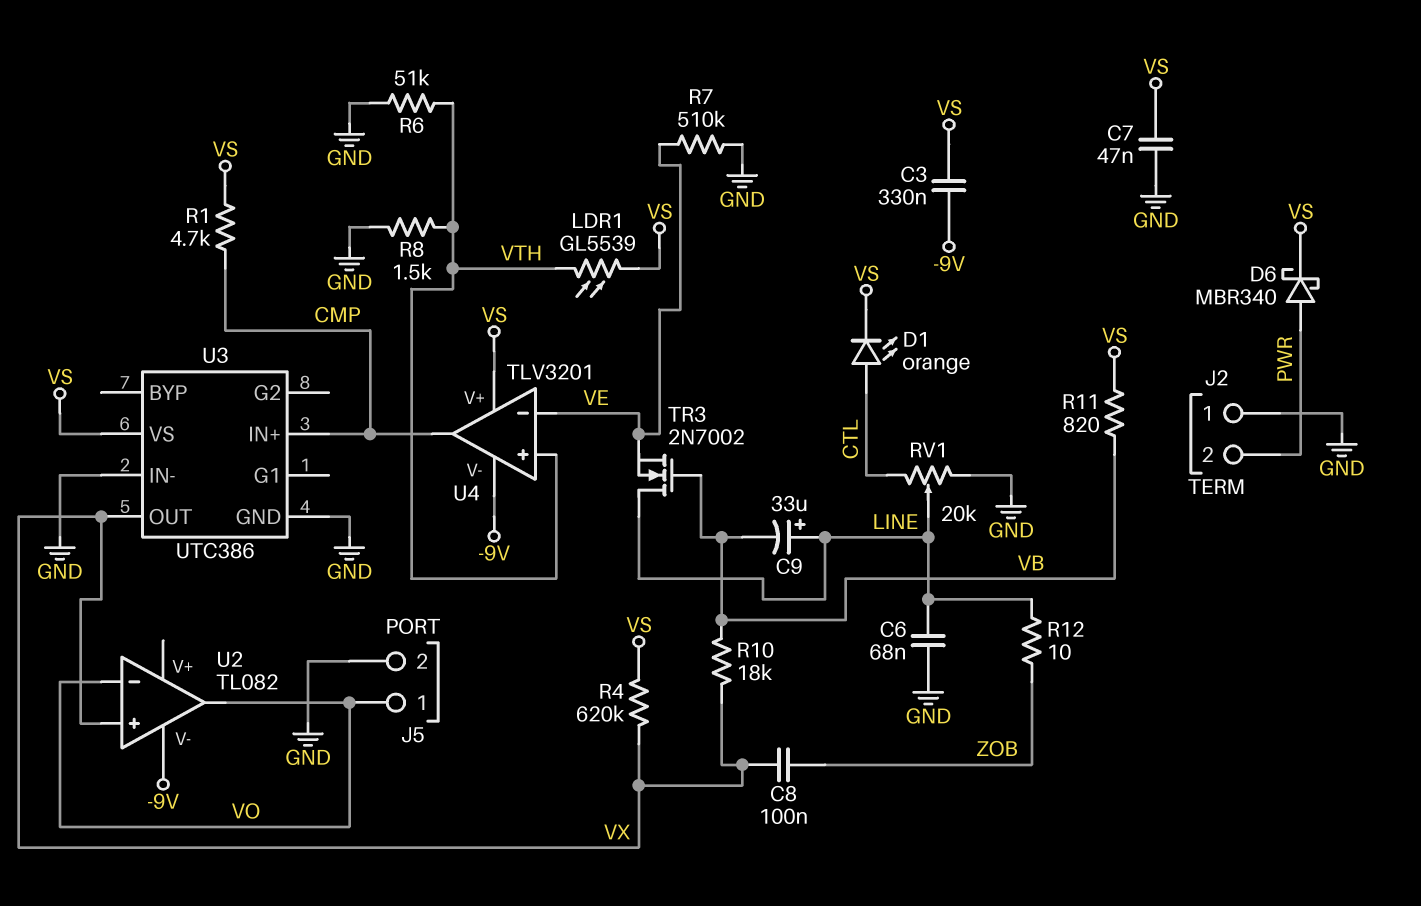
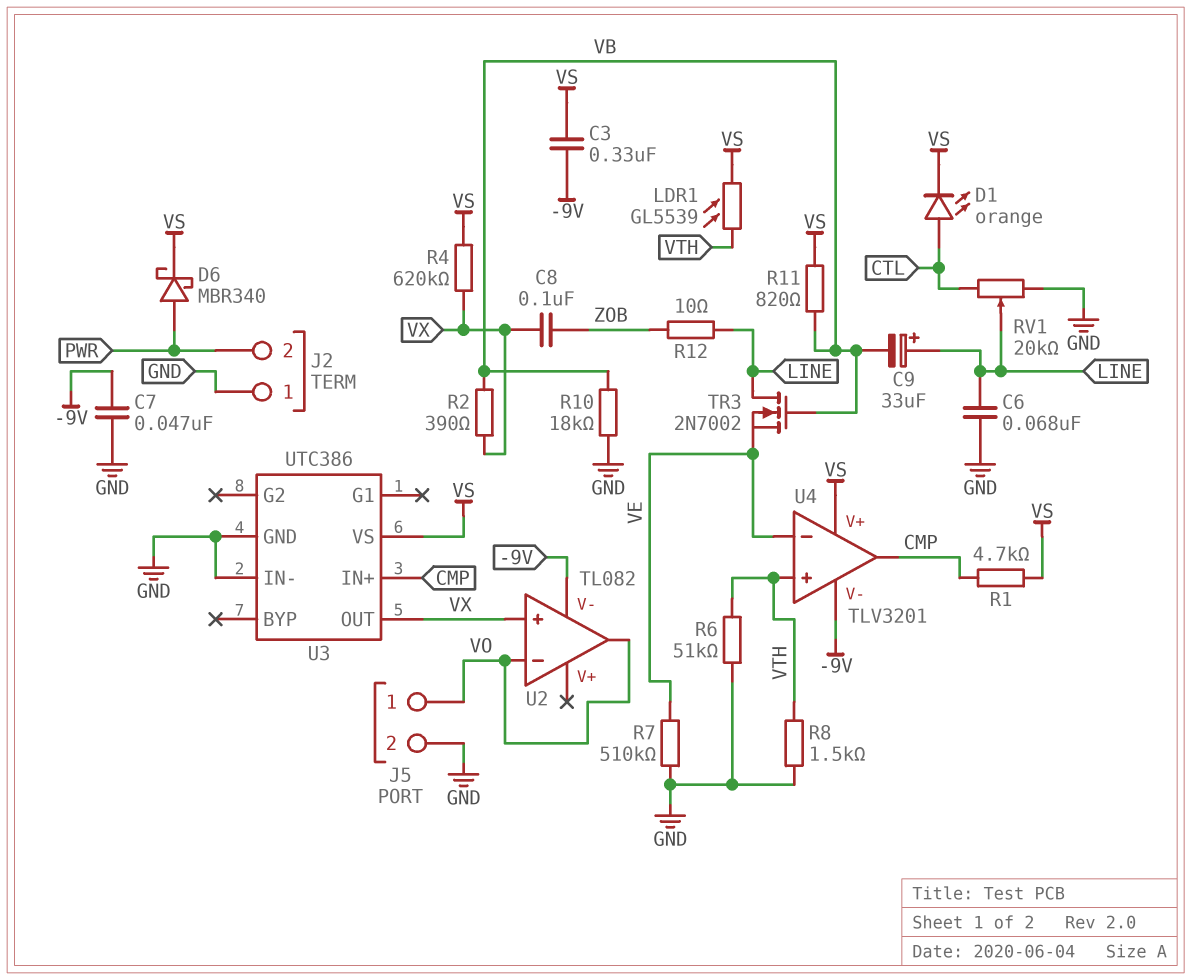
C7: 47nF (GND, VS) -> 47nF (-9V, GND)
R2: none -> 390 (VB, VX)
R10: 18k (VB, VX) -> 18k (GND, VB)

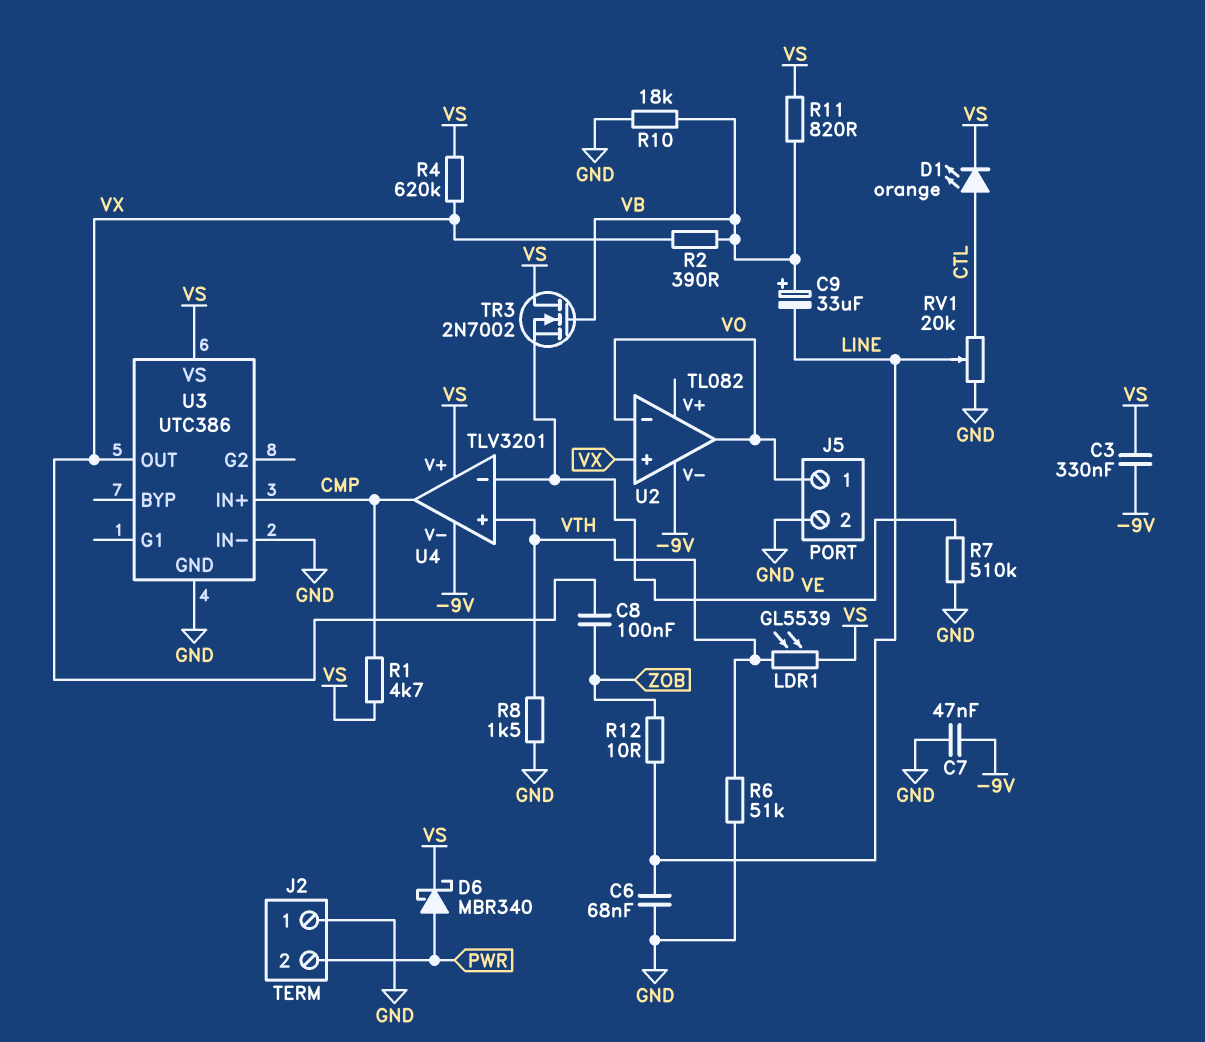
C9: 33uF (plus LINE, minus VB) -> 33uF (plus VB, minus LINE)
TR3: NMOS 2N7002 (G VB, D LINE, S VE) -> NMOS 2N7002 (G VB, D VS, S VE)

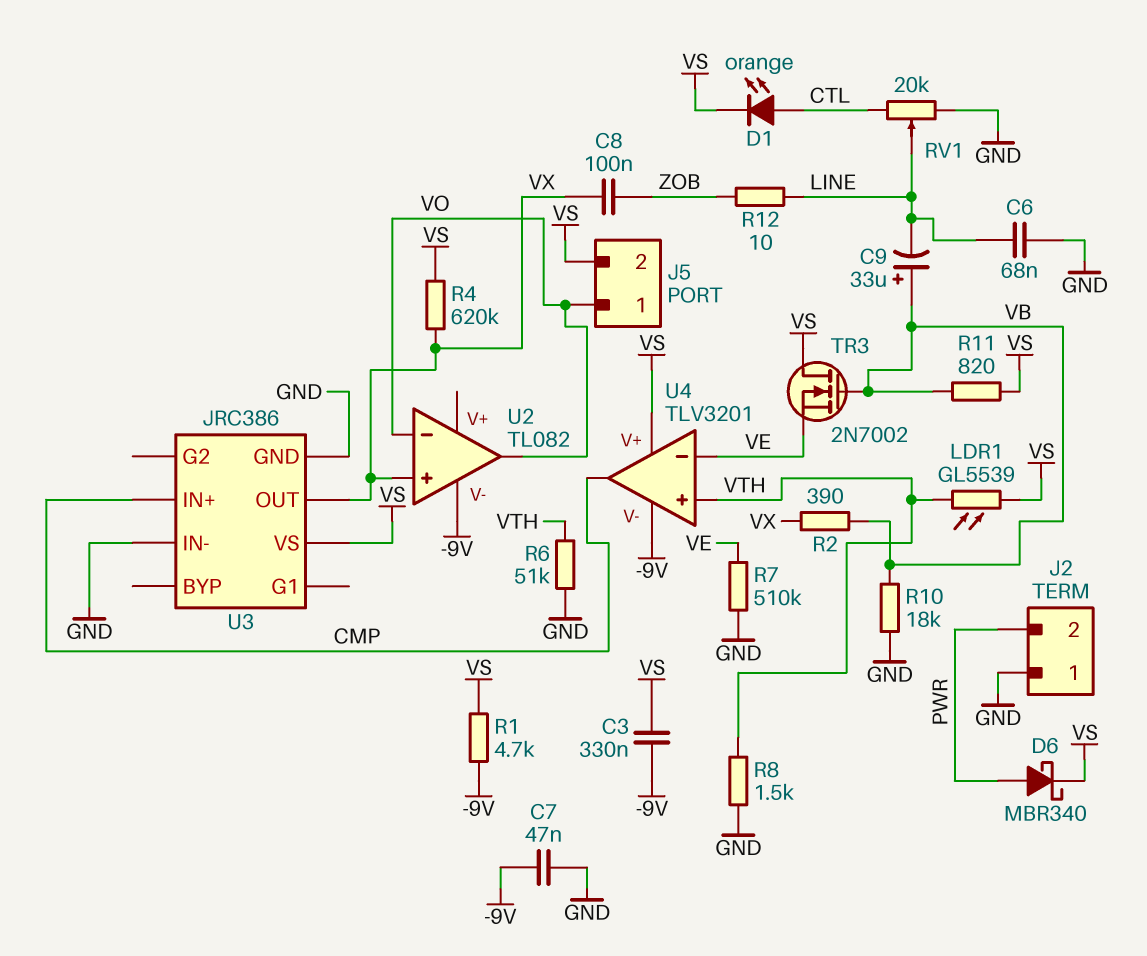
J5 pin 2: GND -> VS
R1: 4.7k (CMP, VS) -> 4.7k (-9V, VS)
U3: UTC386 -> JRC386

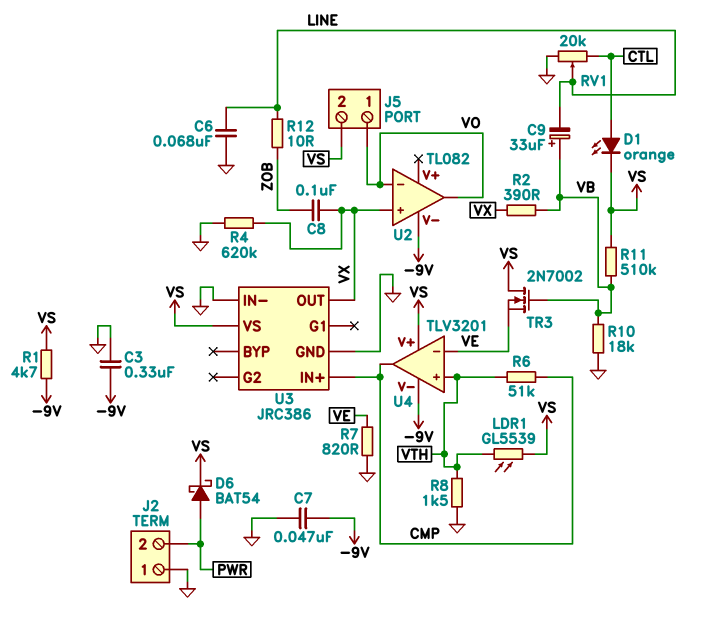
C3: 330nF (-9V, VS) -> 330nF (-9V, GND)
D6: schottky MBR340 (A PWR, K VS) -> schottky BAT54 (A PWR, K VS)
R4: 620k (VS, VX) -> 620k (GND, VX)
R6: 51k (GND, VTH) -> 51k (CMP, VTH)
R7: 510k (GND, VE) -> 820 (GND, VE)
R11: 820 (VB, VS) -> 510k (VB, VS)

